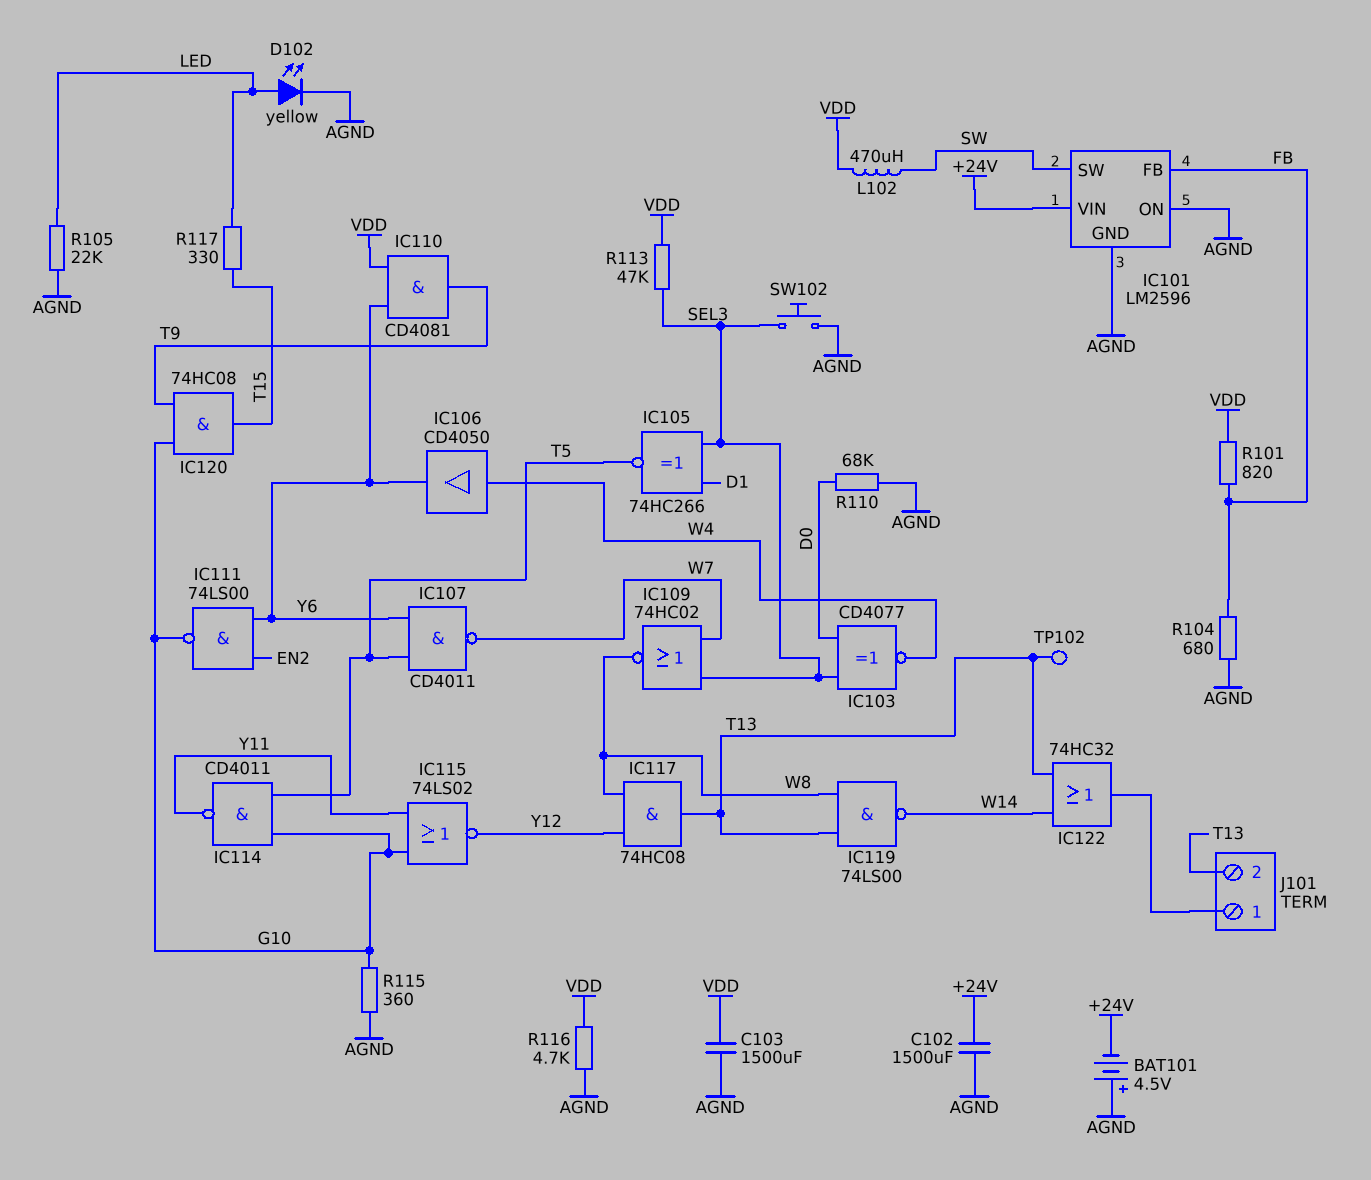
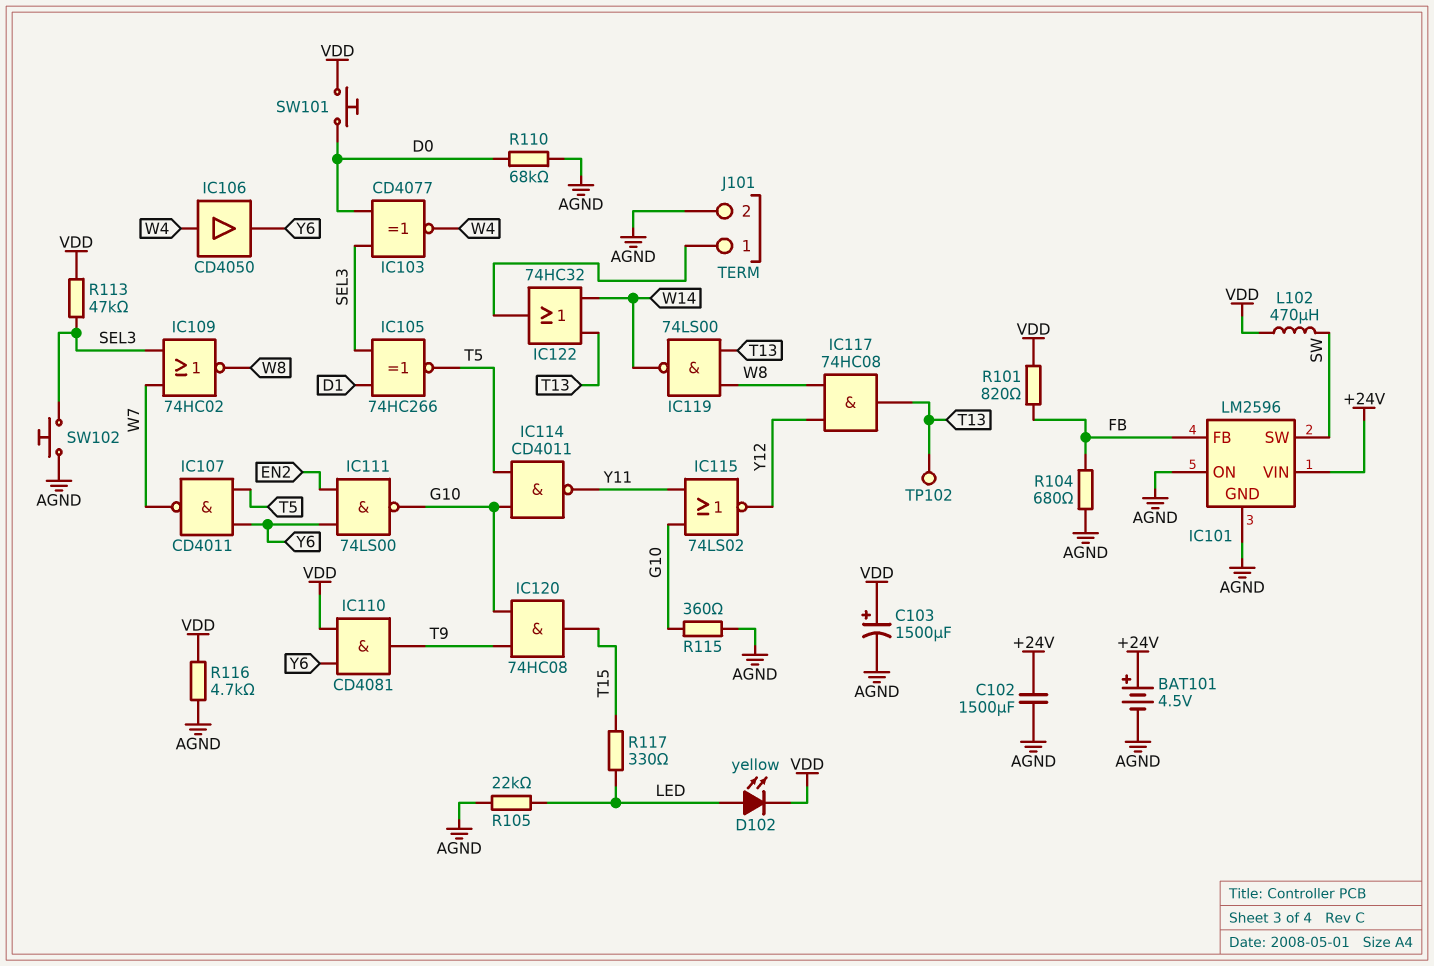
BAT101: 4.5V (plus AGND, minus +24V) -> 4.5V (plus +24V, minus AGND)
C103: 1500uF (AGND, VDD) -> 1500uF (plus VDD, minus AGND)
D102: LED yellow (A LED, K AGND) -> LED yellow (A LED, K VDD)
J101 pin 2: T13 -> AGND
SW101: none -> button (D0, VDD)

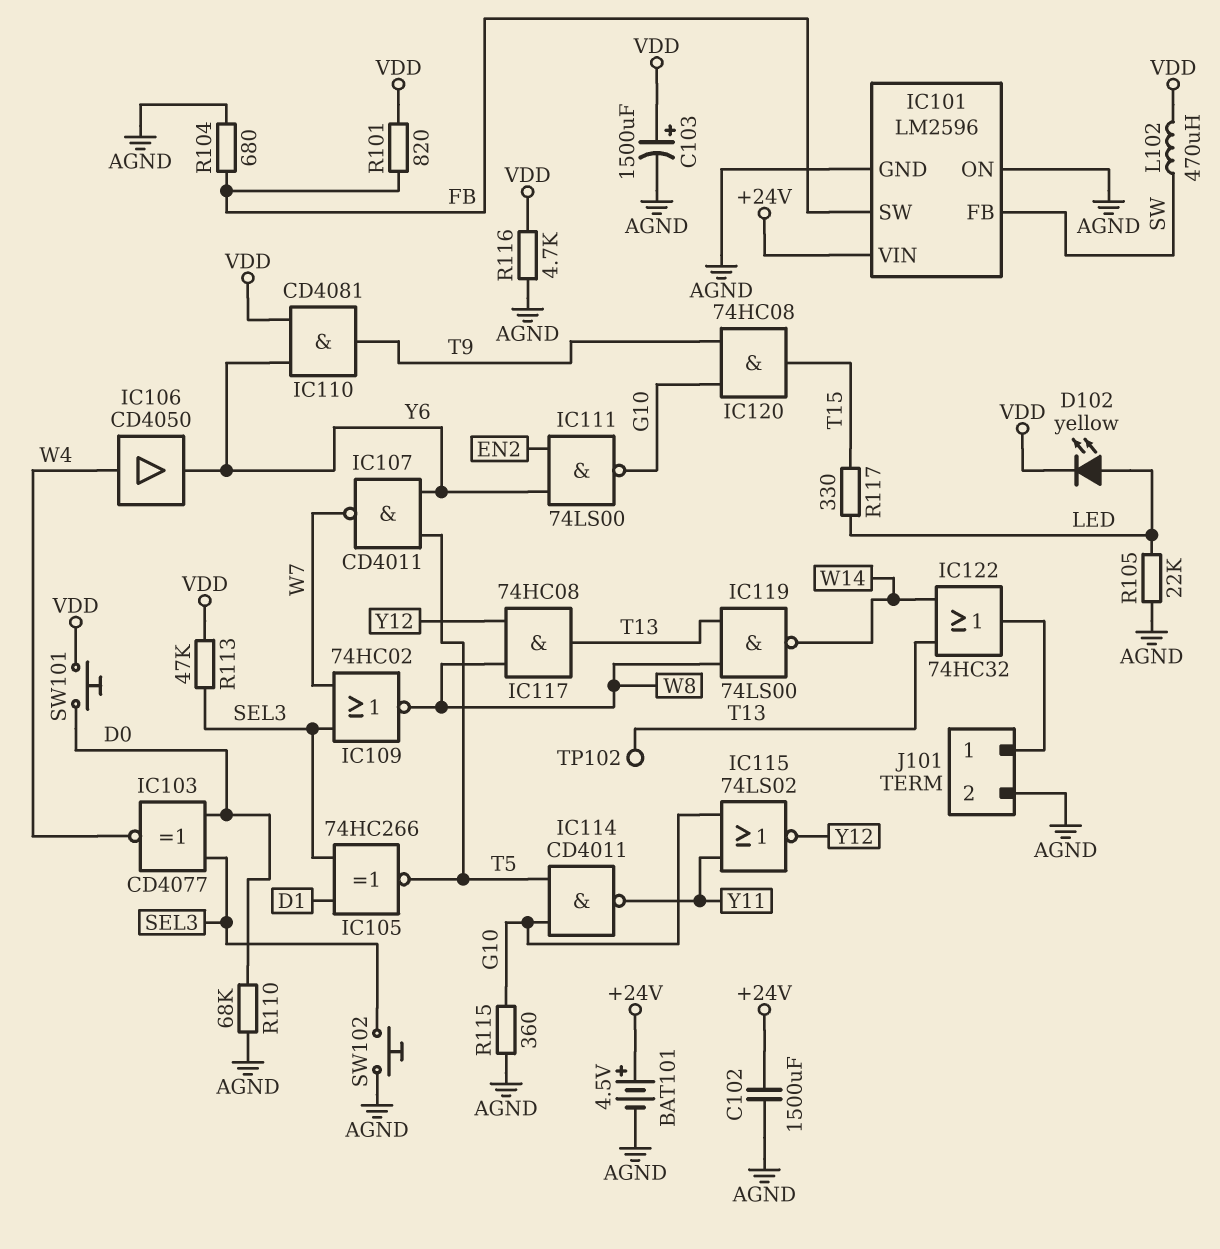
IC101 pin FB: FB -> SW
IC101 pin SW: SW -> FB

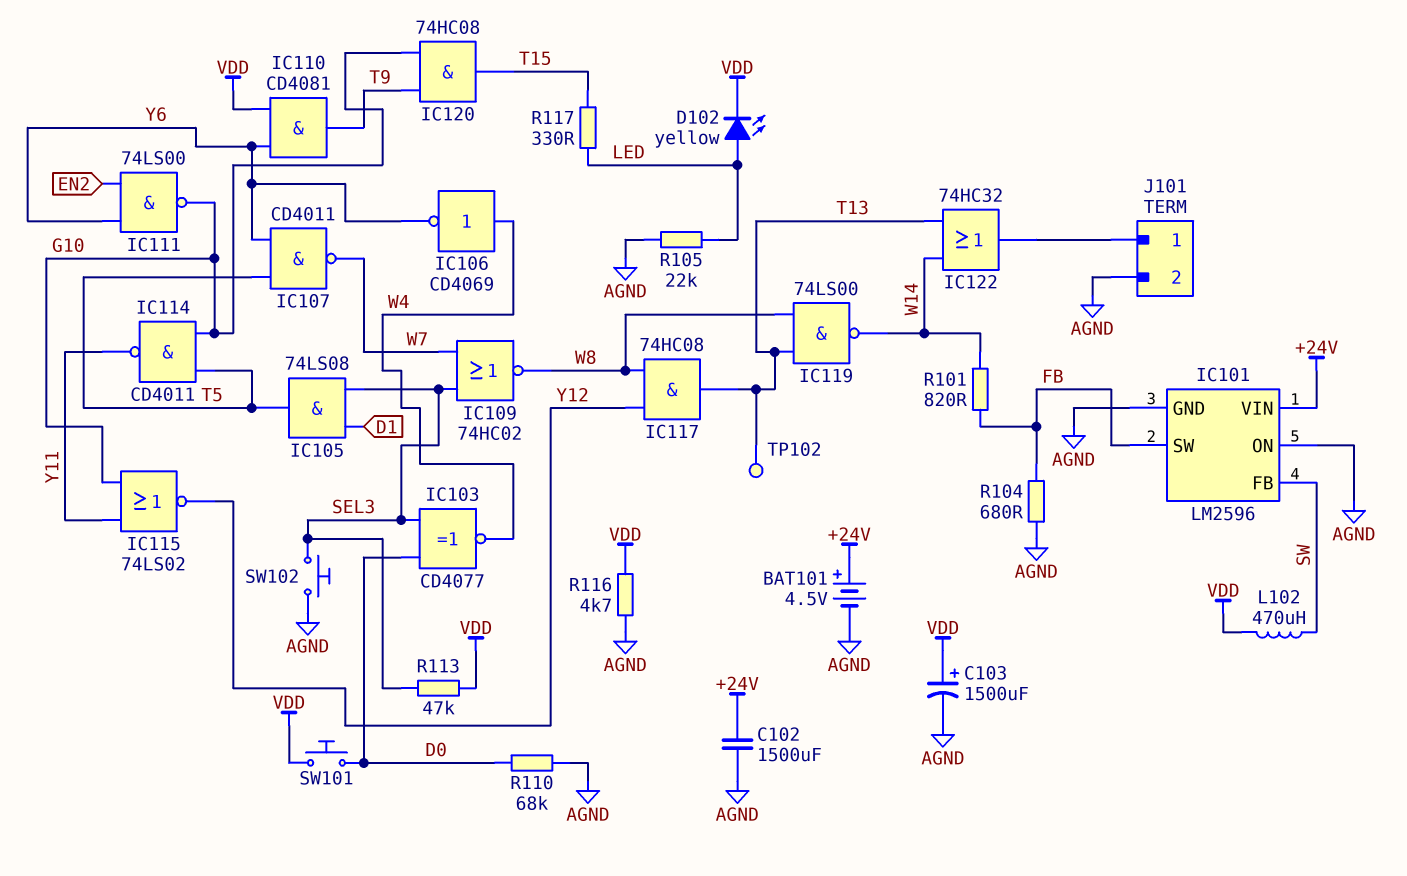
IC105: XNOR 74HC266 (in D1, in SEL3, out T5) -> AND 74LS08 (in D1, in SEL3, out T5)
IC106: buffer CD4050 (in W4, out Y6) -> NOT CD4069 (in W4, out Y6)
R101: 820 (FB, VDD) -> 820 (FB, W14)
R115: 360 (AGND, G10) -> none

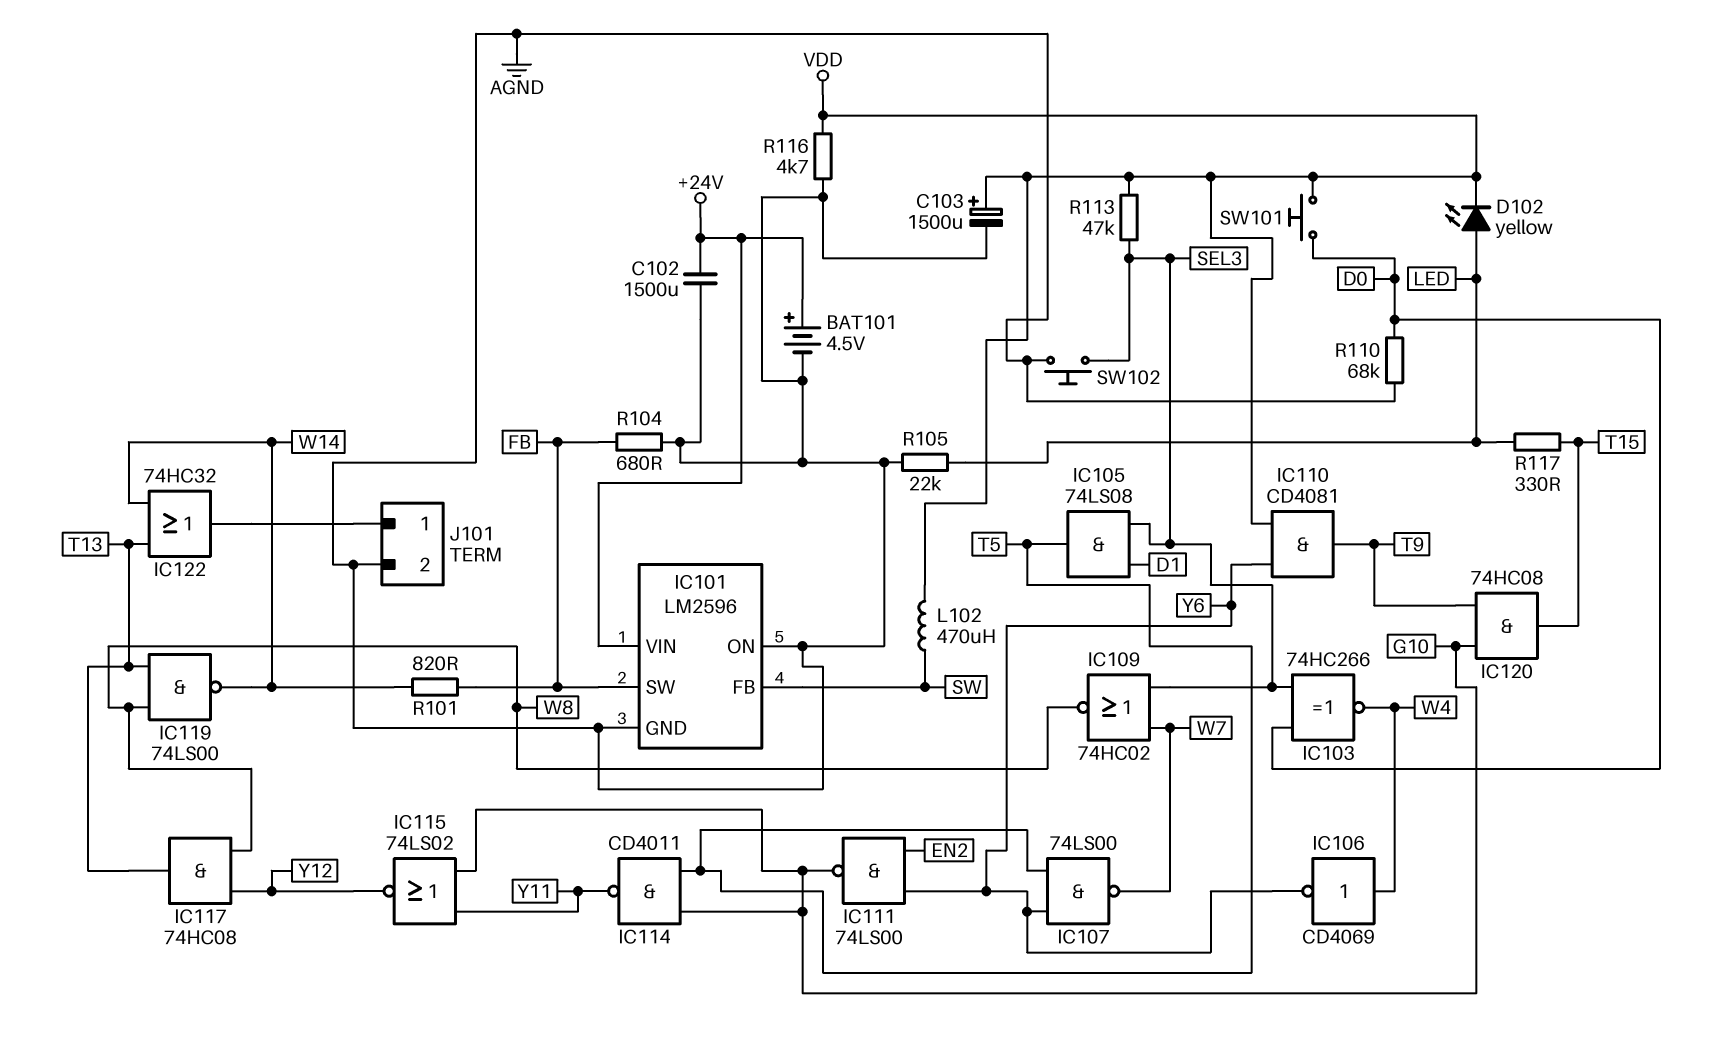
IC103: XNOR CD4077 (in D0, in SEL3, out W4) -> XNOR 74HC266 (in D0, in SEL3, out W4)
IC107: NAND CD4011 (in T5, in Y6, out W7) -> NAND 74LS00 (in T5, in Y6, out W7)
TP102: test point (T13) -> none

